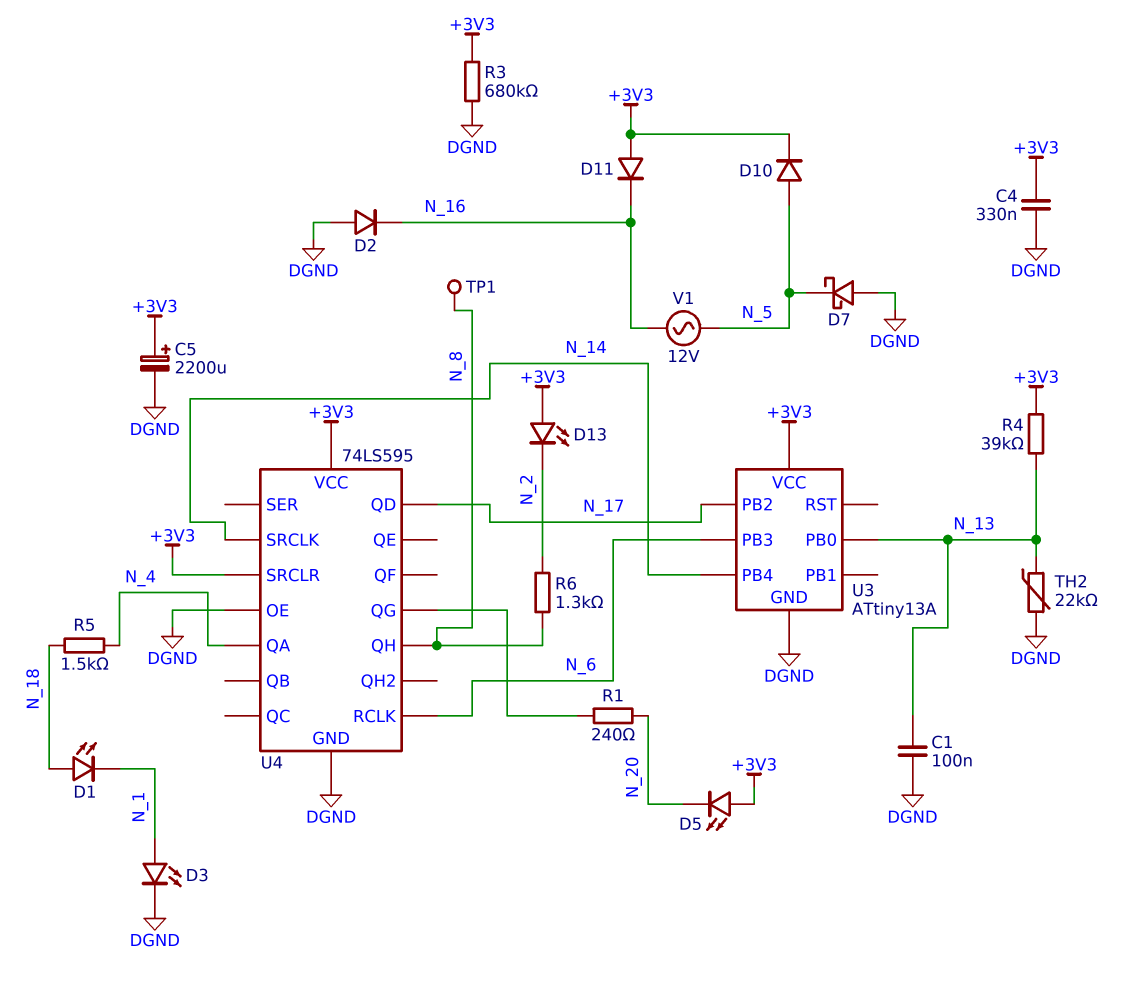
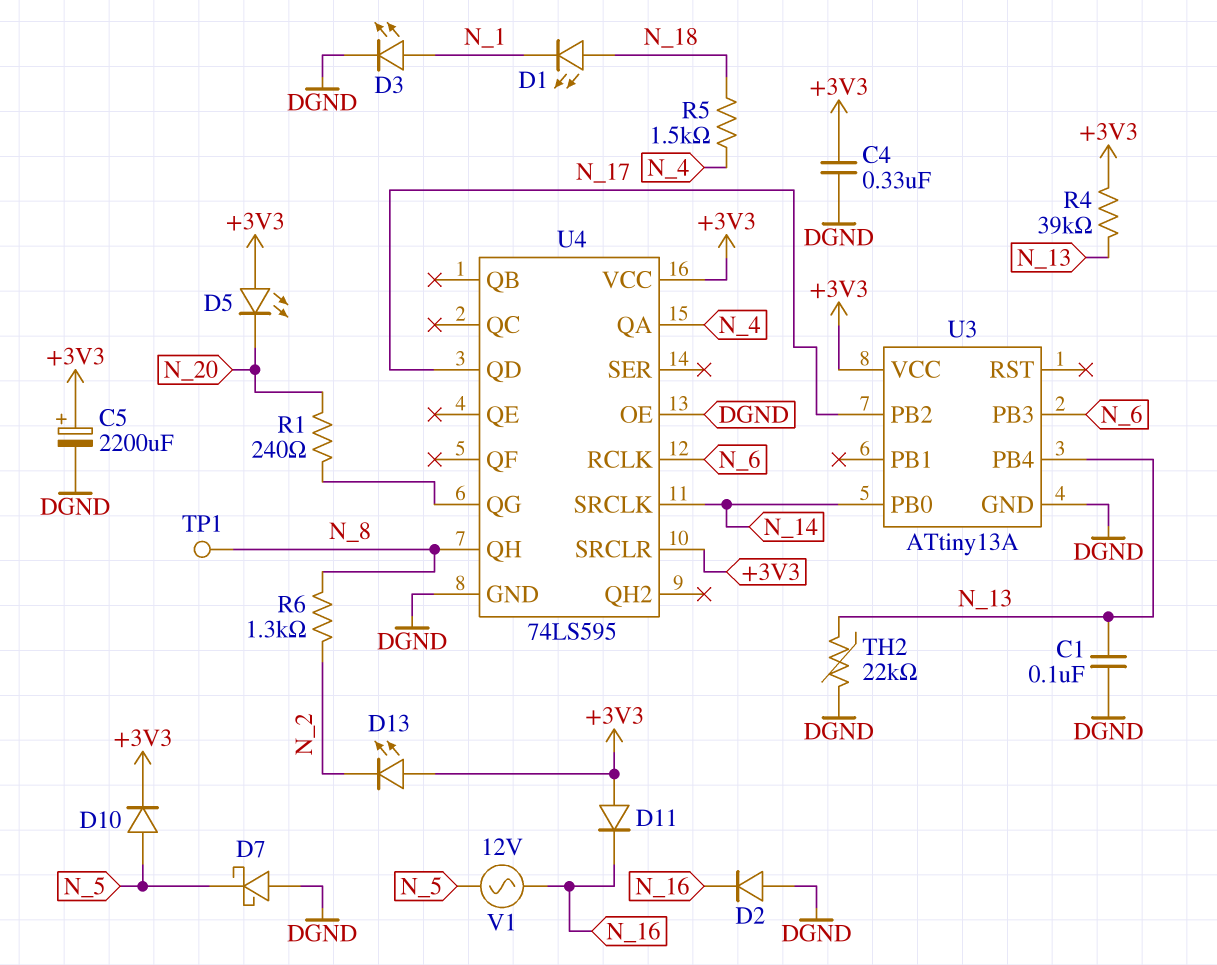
R3: 680k (+3V3, DGND) -> none
U3 pin PB0: N_13 -> N_14
U3 pin PB4: N_14 -> N_13

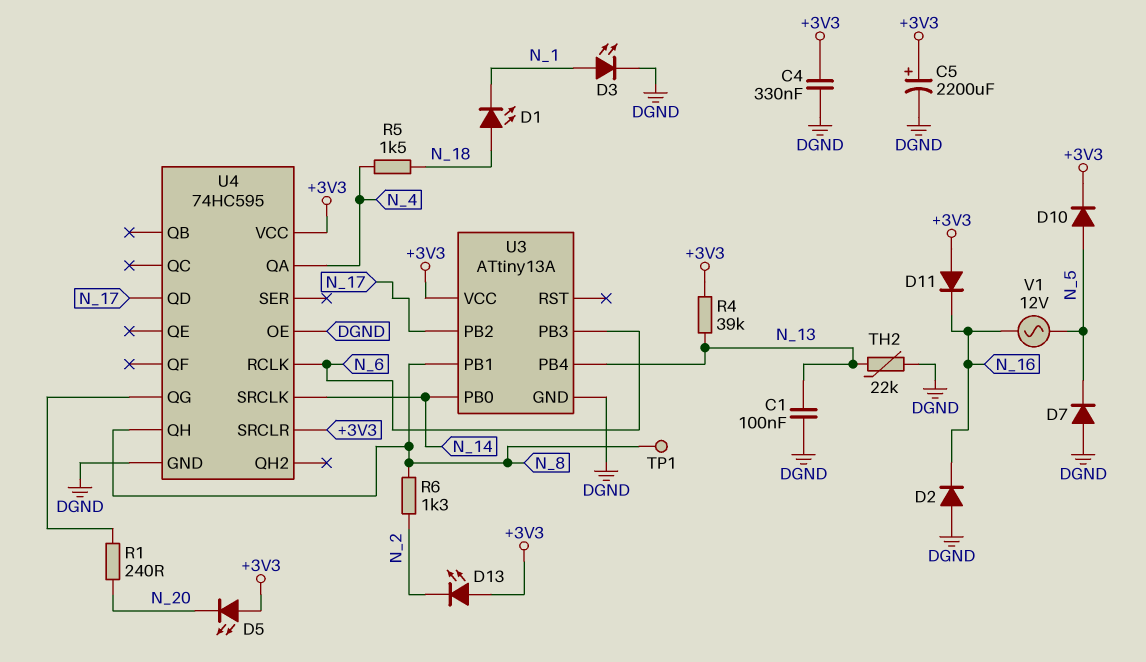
D7: schottky (A DGND, K N_5) -> diode (A DGND, K N_5)
U3 pin PB1: none -> N_8
U4: 74LS595 -> 74HC595

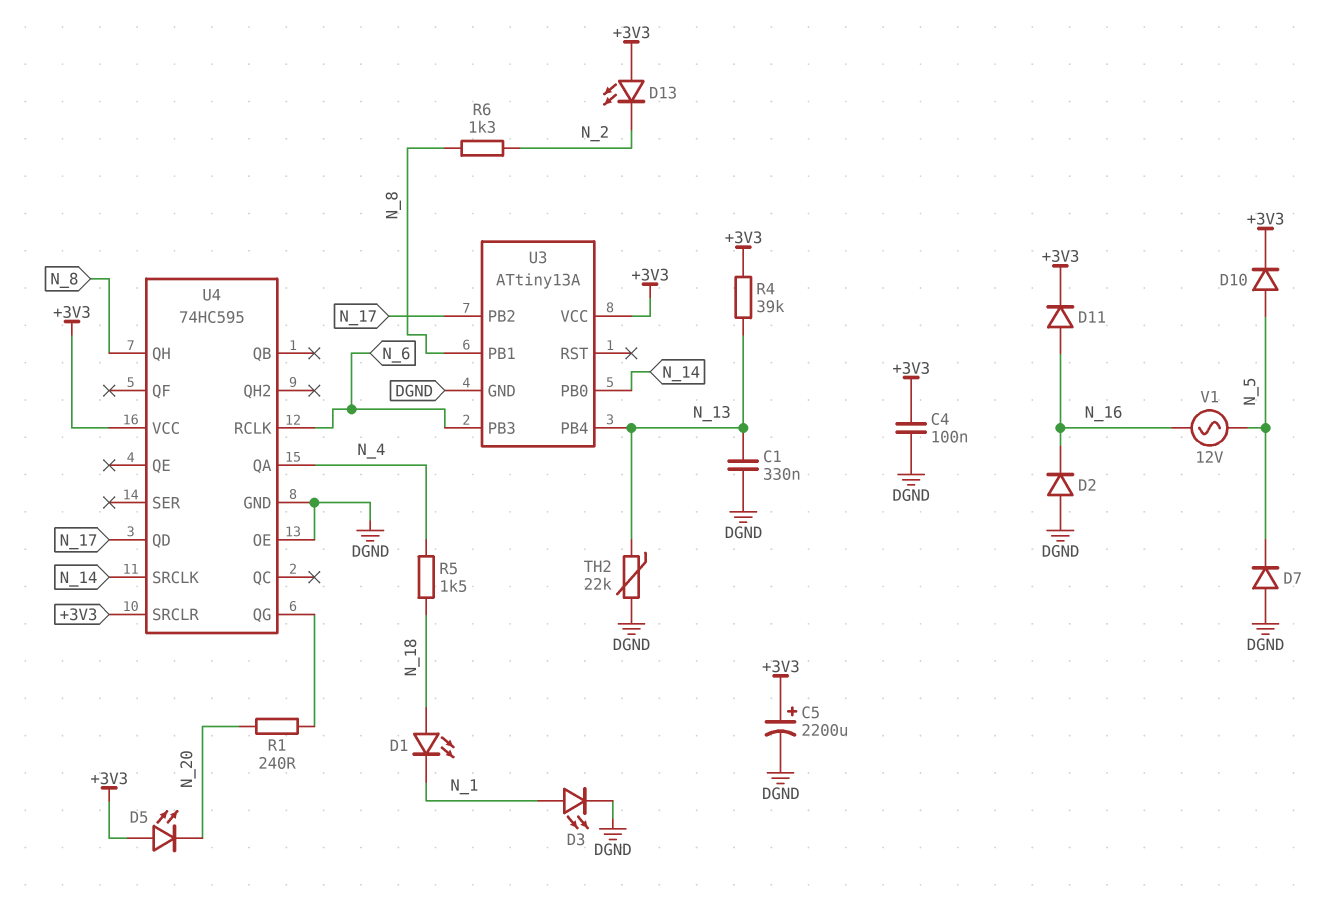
C1: 100nF (DGND, N_13) -> 330nF (DGND, N_13)
C4: 330nF (+3V3, DGND) -> 100nF (+3V3, DGND)
D11: diode (A +3V3, K N_16) -> diode (A N_16, K +3V3)
TP1: test point (N_8) -> none

